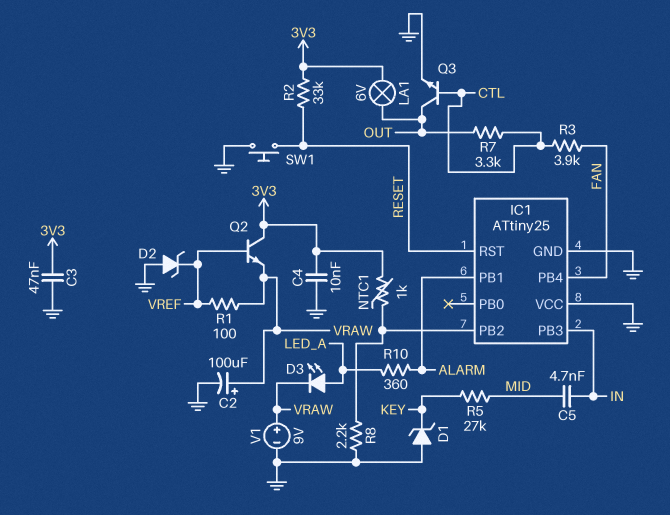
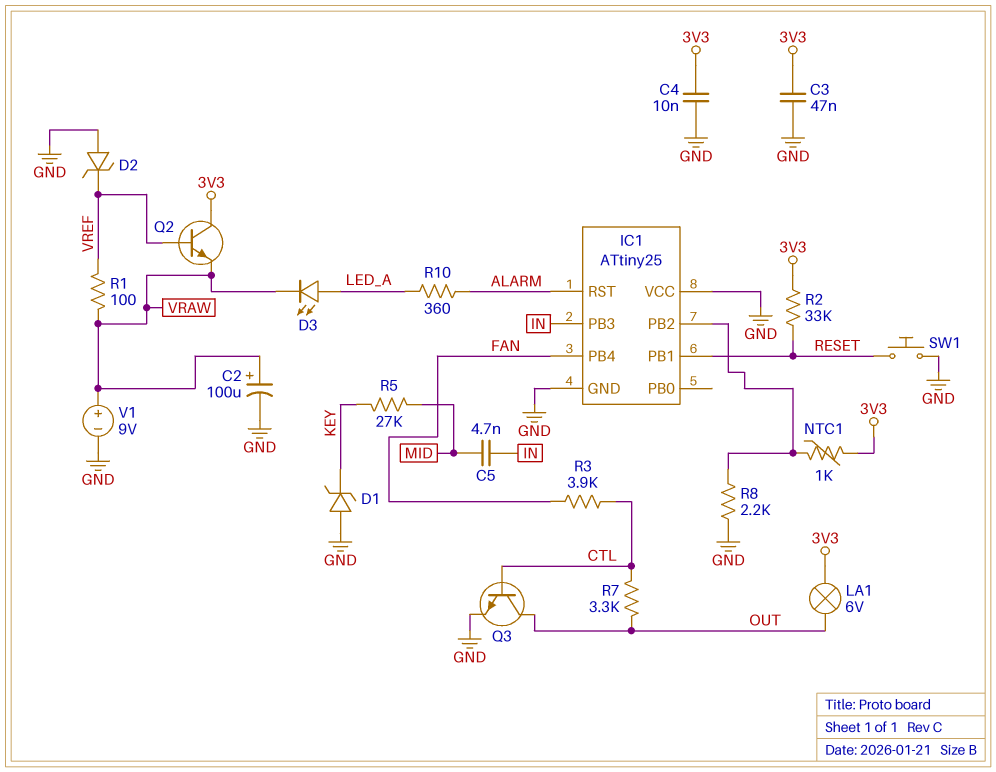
IC1 pin PB1: ALARM -> RESET
IC1 pin RST: RESET -> ALARM

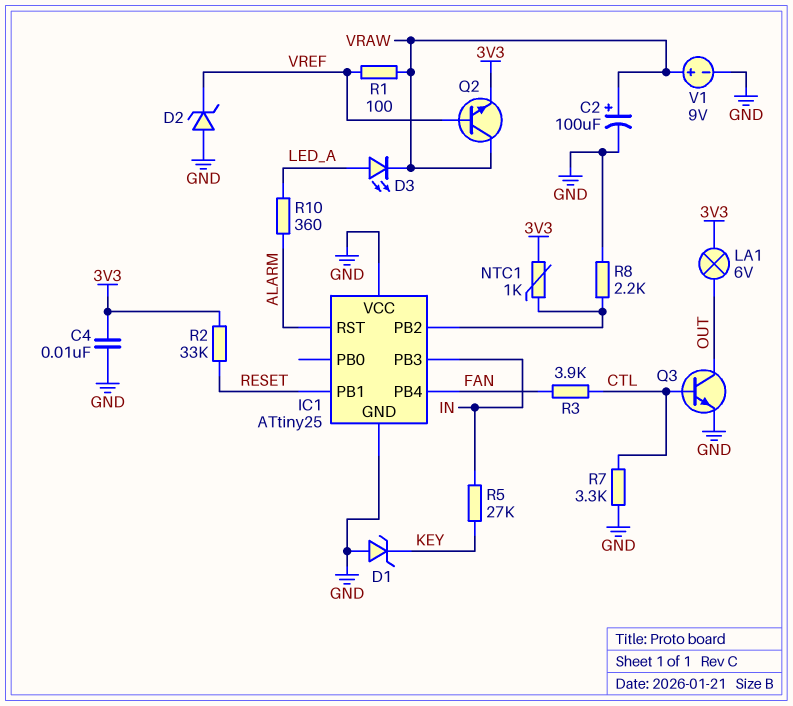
C3: 47nF (3V3, GND) -> none
C5: 4.7nF (IN, MID) -> none
Q2: NPN (B VREF, C 3V3, E VRAW) -> NPN (B VREF, C VRAW, E 3V3)
R5: 27k (KEY, MID) -> 27k (IN, KEY)
R7: 3.3k (CTL, OUT) -> 3.3k (CTL, GND)
SW1: button (GND, RESET) -> none

